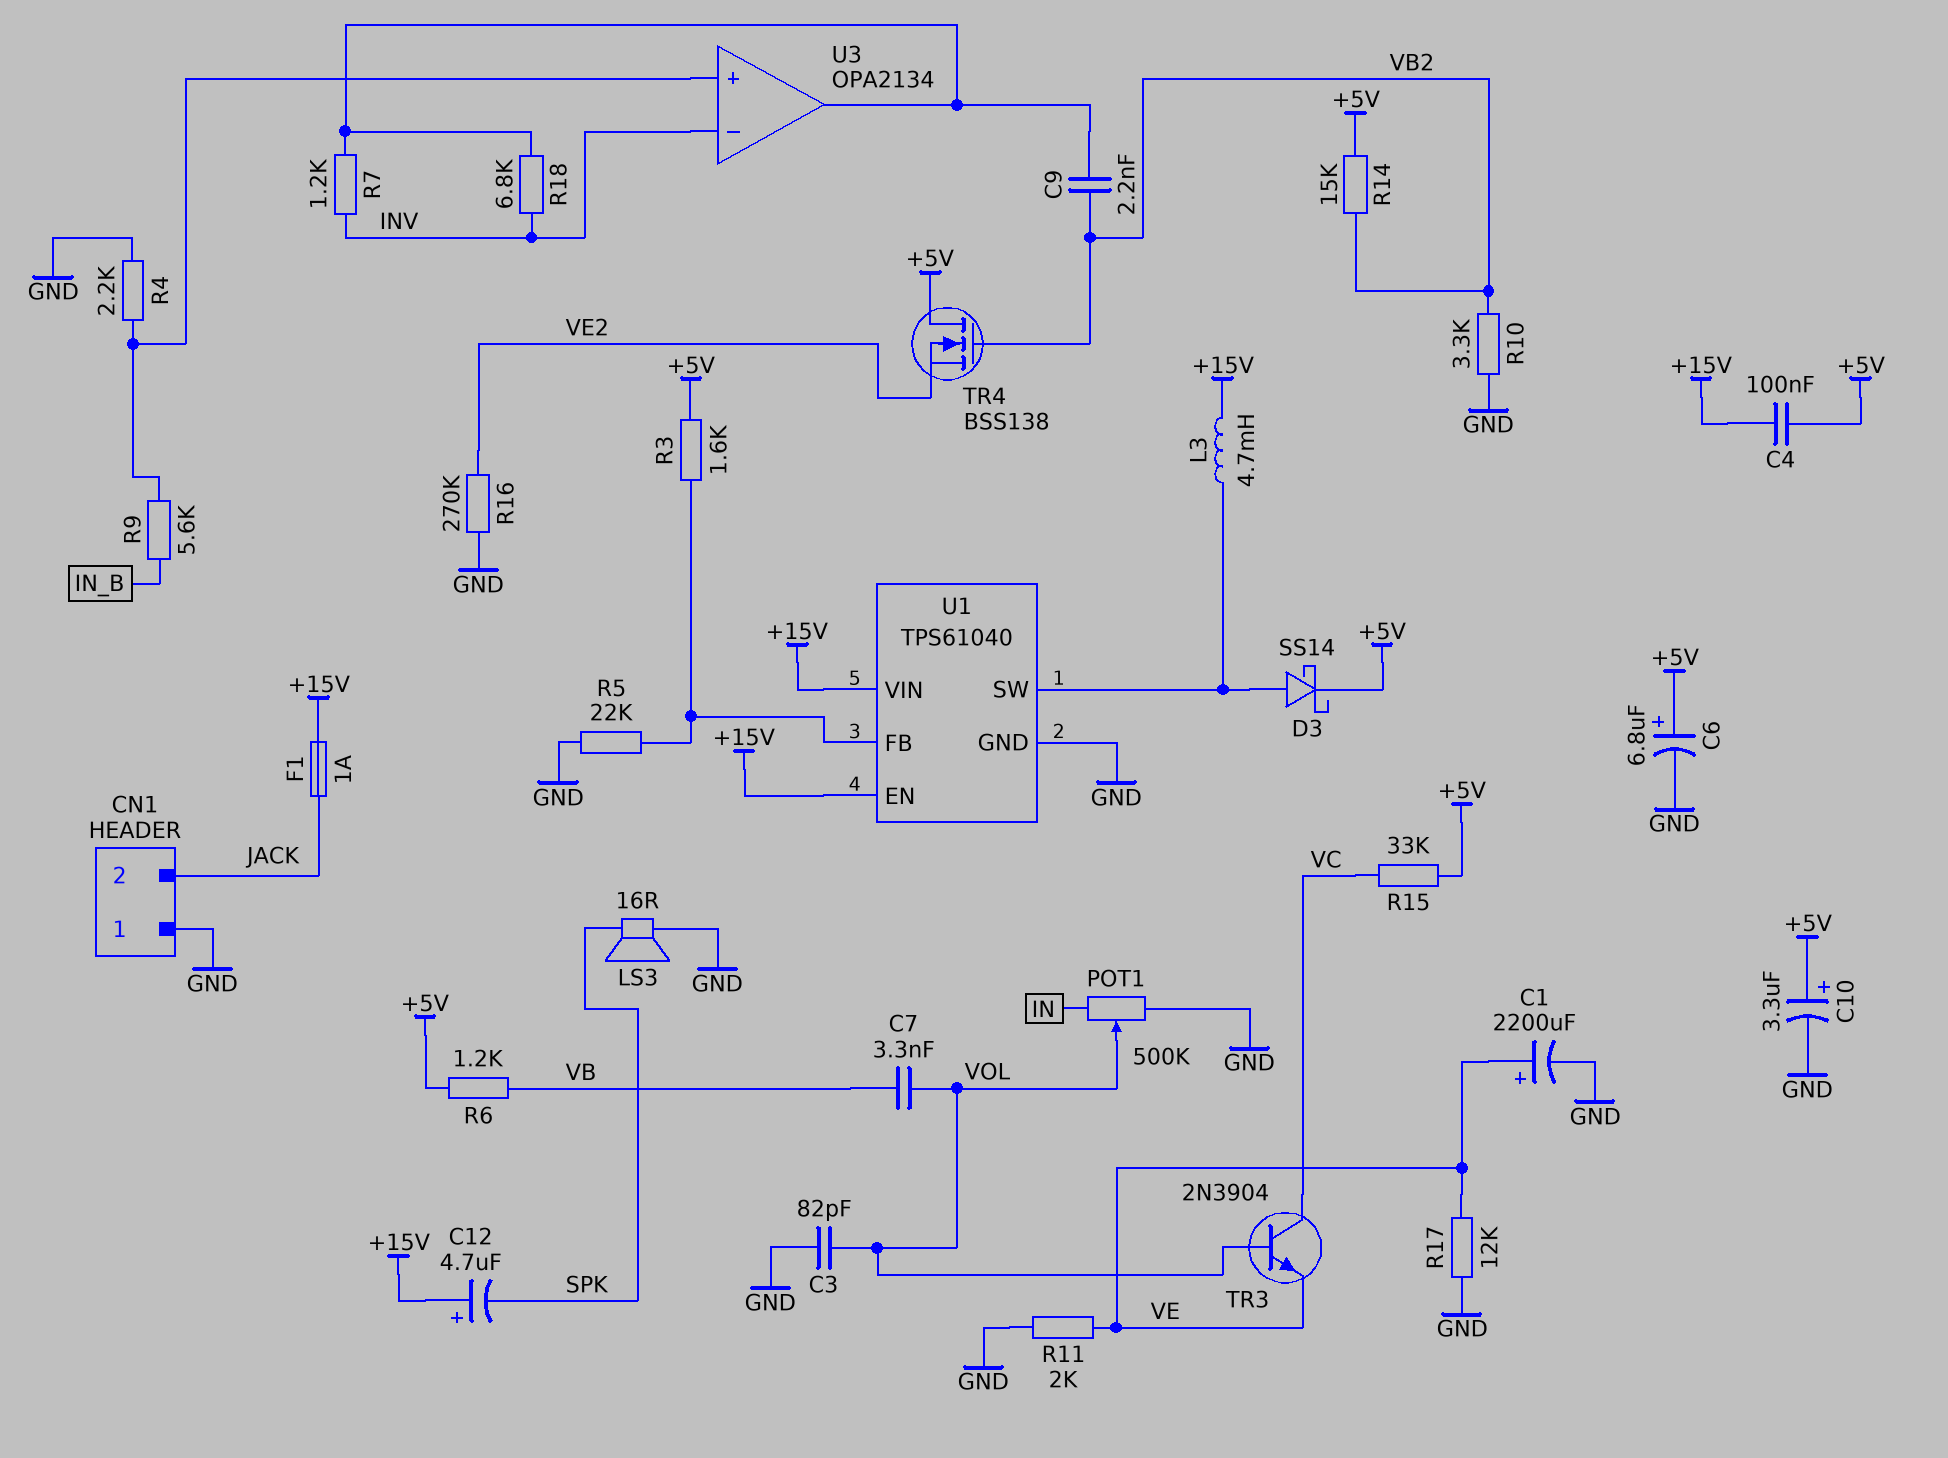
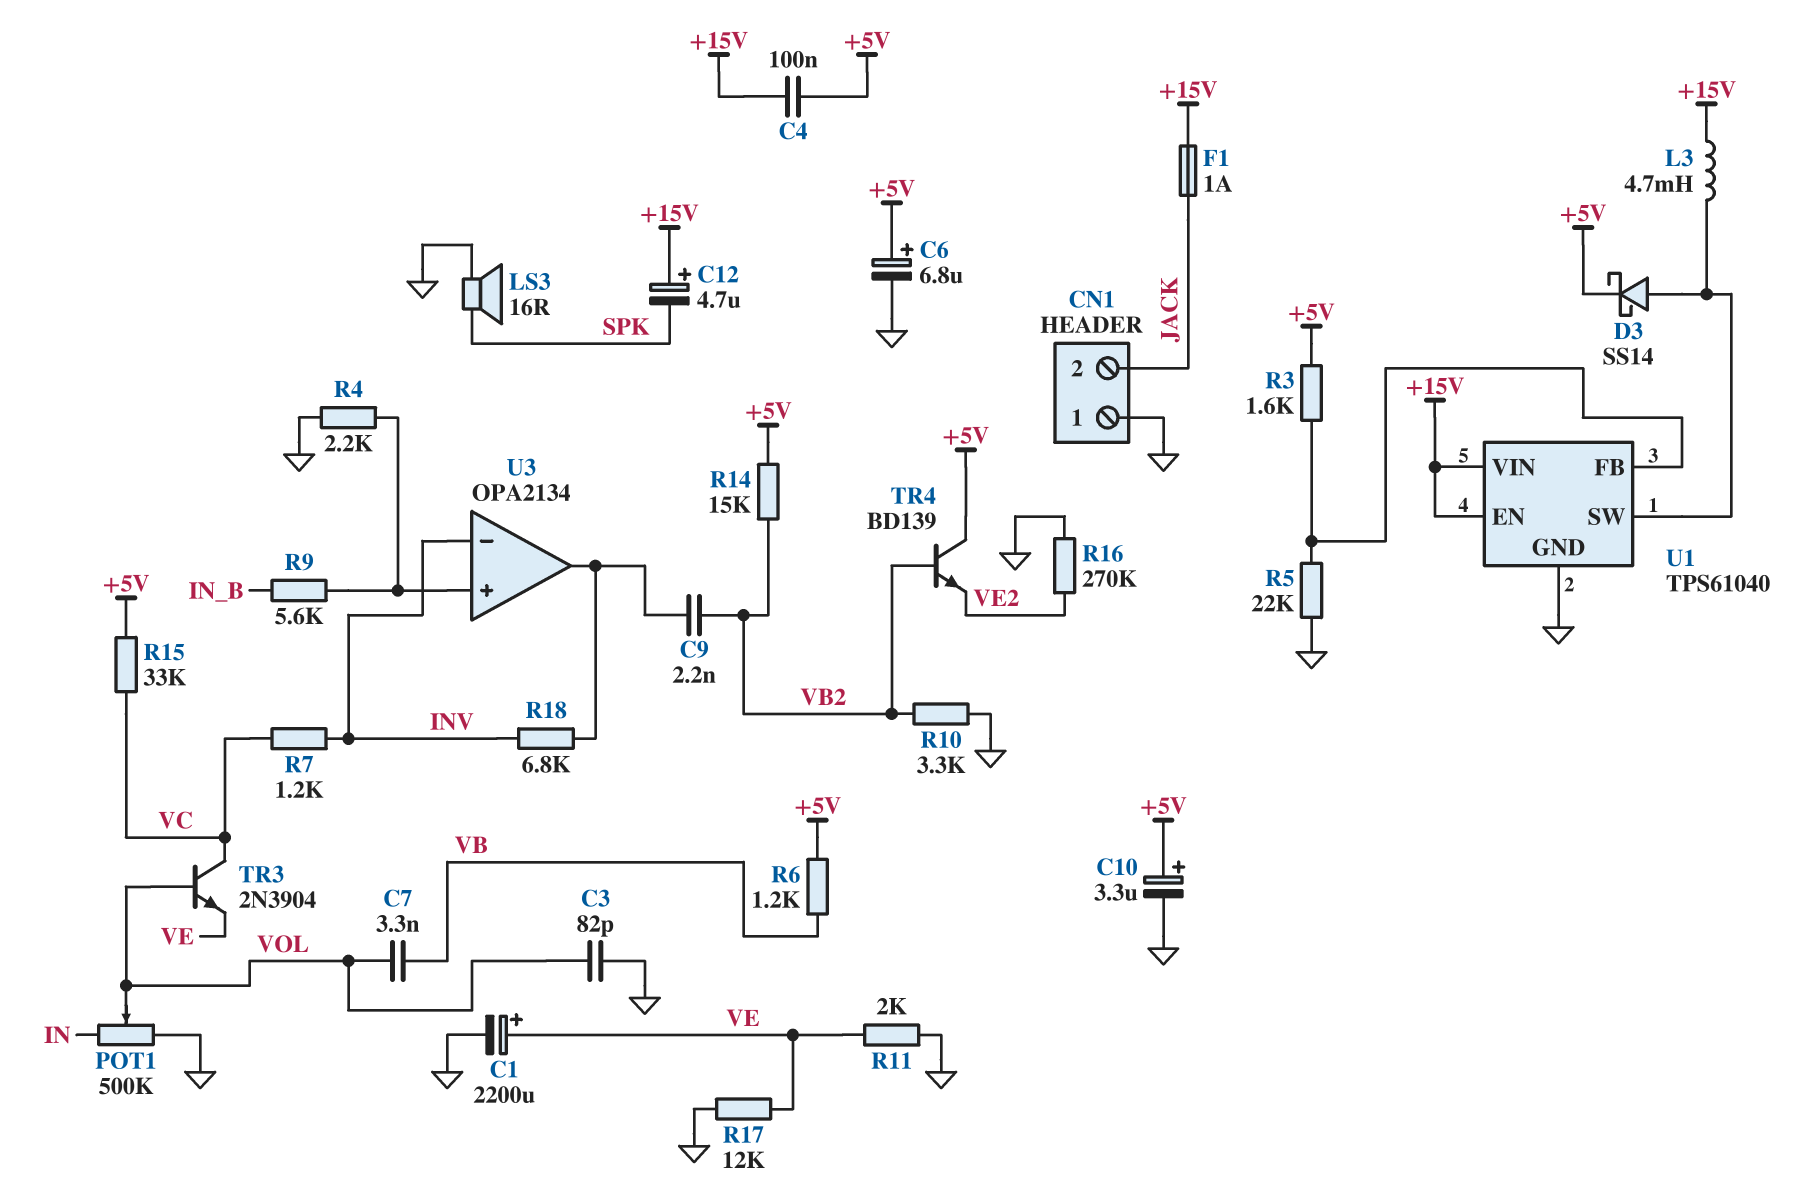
R7: 1.2k (INV, U3/out) -> 1.2k (INV, VC)
TR4: NMOS BSS138 (G VB2, D +5V, S VE2) -> NPN BD139 (B VB2, C +5V, E VE2)

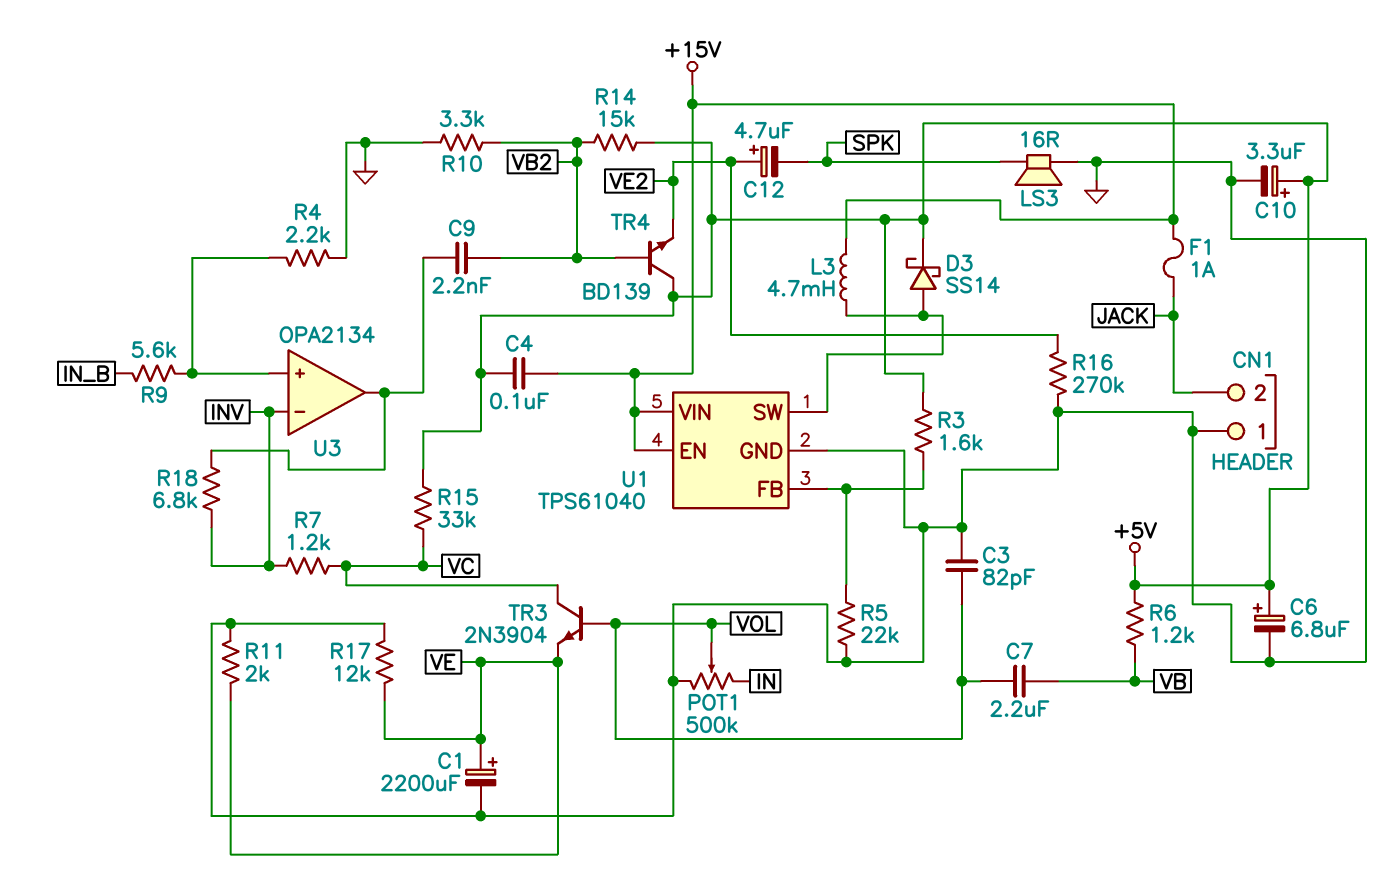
C7: 3.3nF (VB, VOL) -> 2.2uF (VB, VOL)
C12: 4.7uF (plus +15V, minus SPK) -> 4.7uF (plus VE2, minus SPK)

